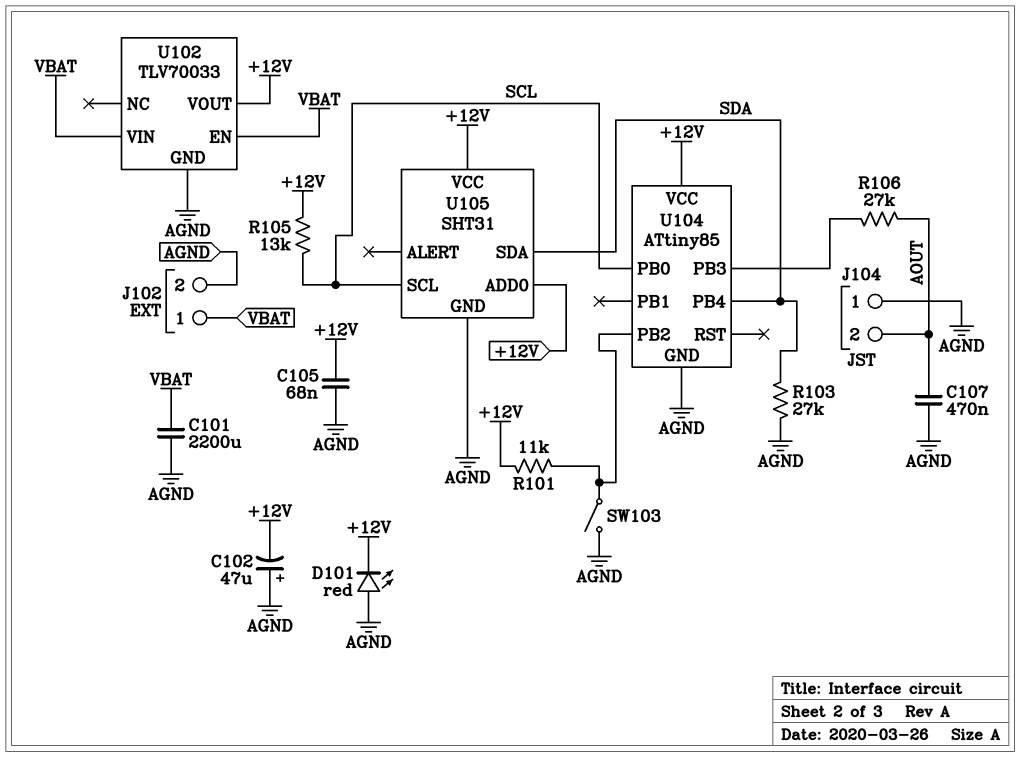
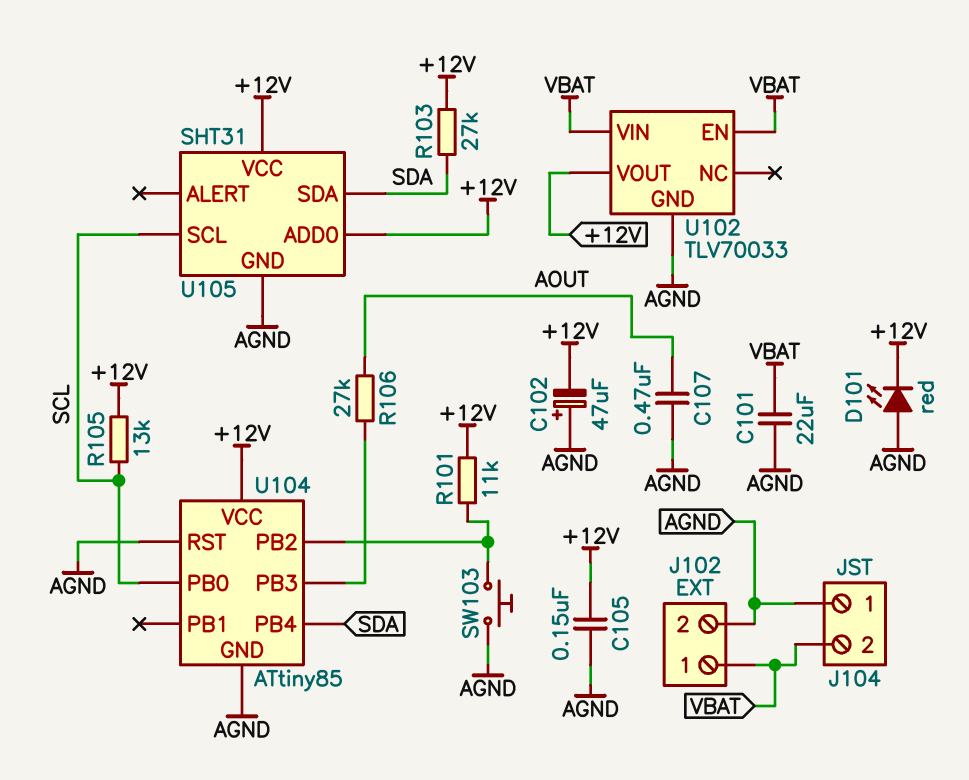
C101: 2200uF (AGND, VBAT) -> 22uF (AGND, VBAT)
C105: 68nF (+12V, AGND) -> 150nF (+12V, AGND)
J104 pin 2: AOUT -> VBAT
R103: 27k (AGND, SDA) -> 27k (+12V, SDA)
SW103: switch (AGND, U104/PB2) -> button (AGND, U104/PB2)
U104 pin RST: none -> AGND

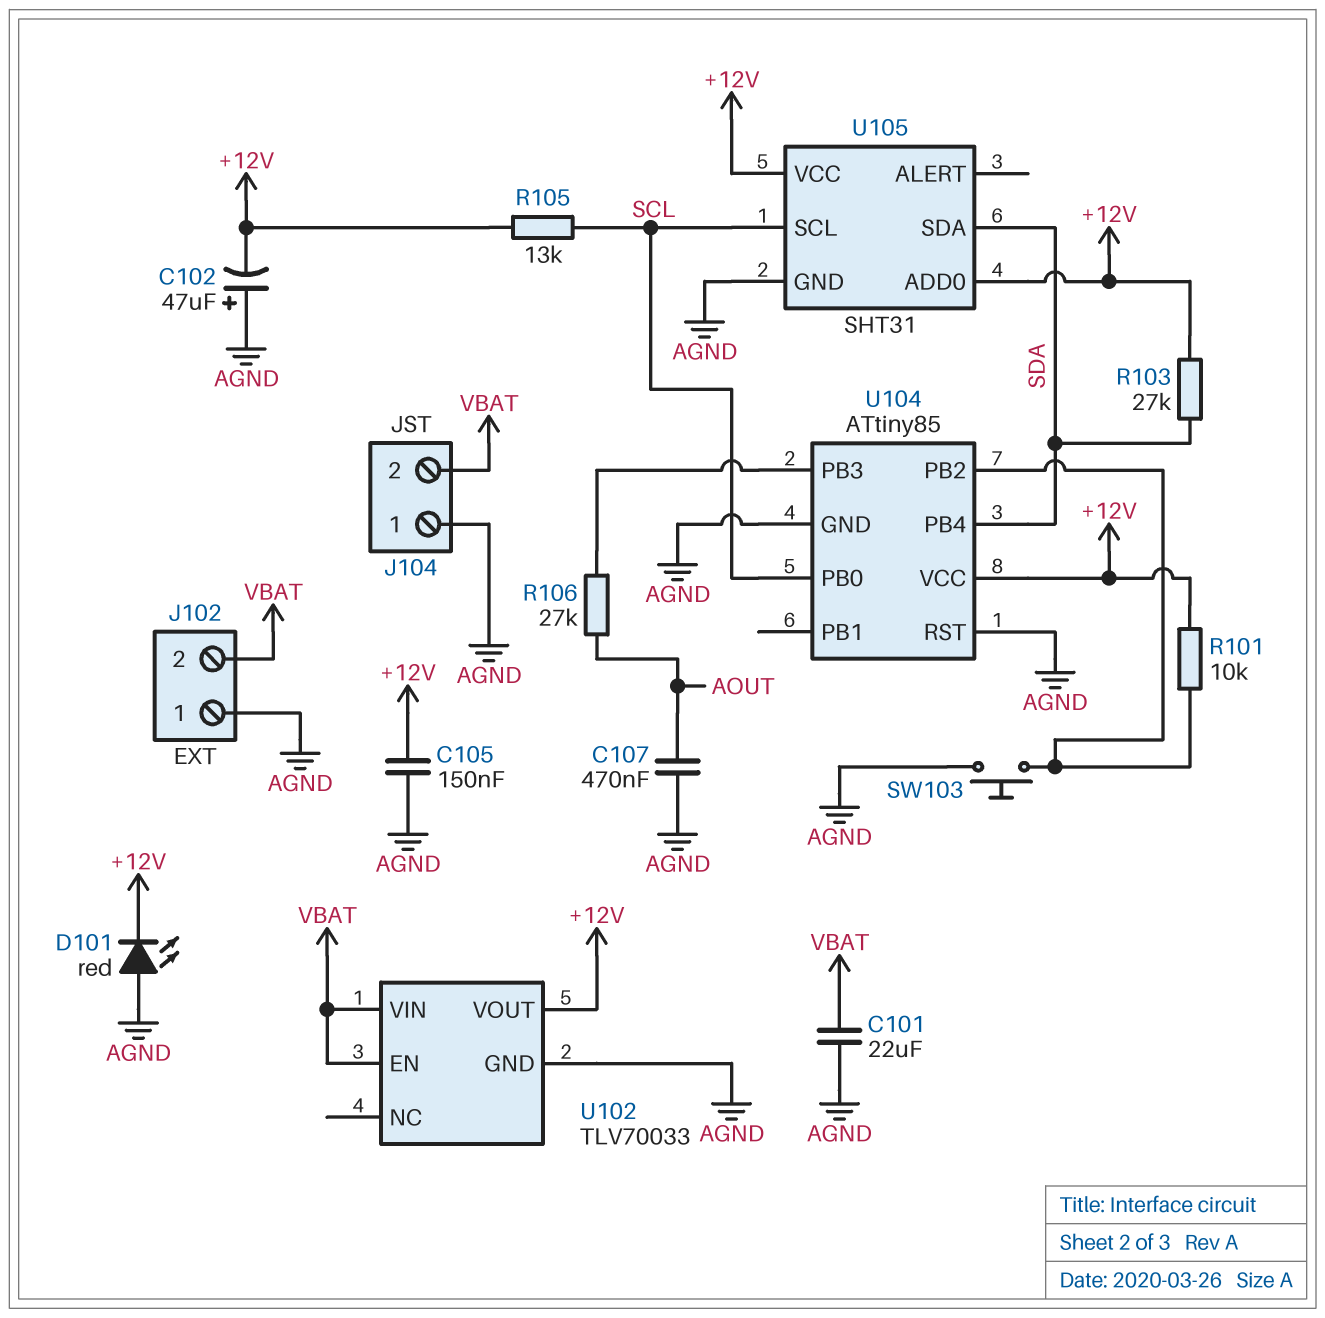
J102 pin 1: VBAT -> AGND
J102 pin 2: AGND -> VBAT
R101: 11k (+12V, U104/PB2) -> 10k (+12V, U104/PB2)

